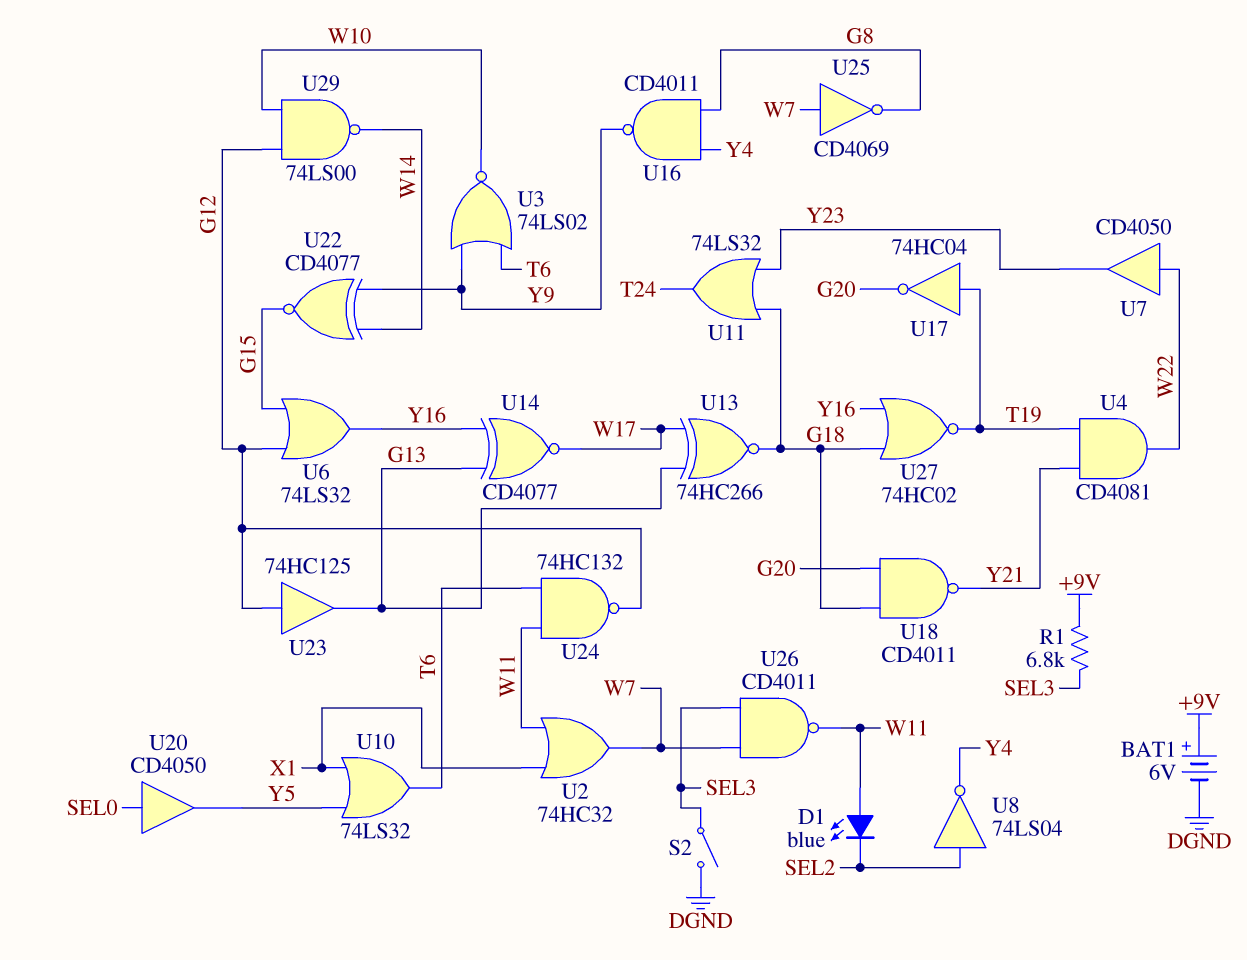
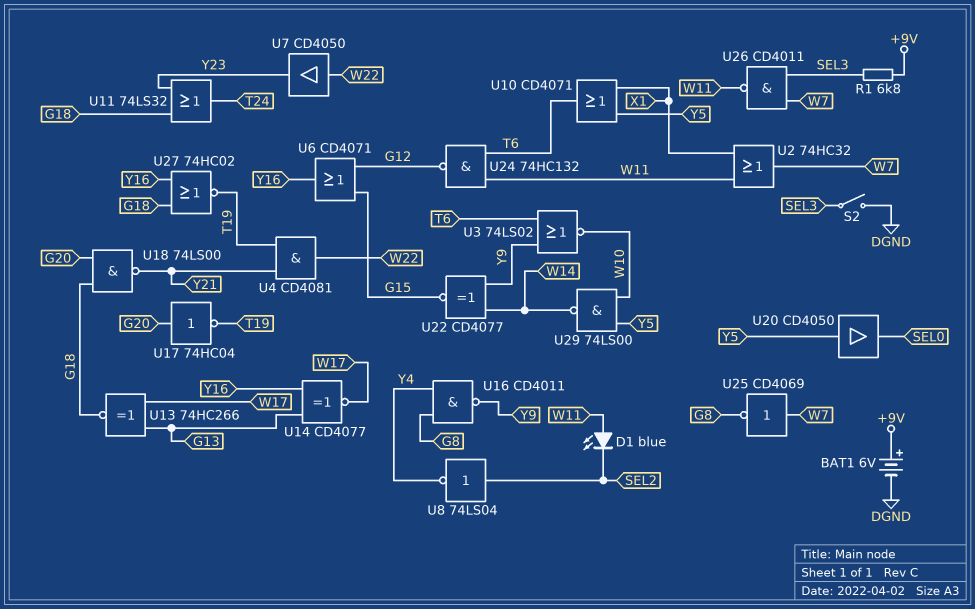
U6: OR 74LS32 (in G12, in G15, out Y16) -> OR CD4071 (in G12, in G15, out Y16)
U10: OR 74LS32 (in X1, in Y5, out T6) -> OR CD4071 (in X1, in Y5, out T6)
U17: NOT 74HC04 (in T19, out G20) -> NOT 74HC04 (in G20, out T19)
U18: NAND CD4011 (in G18, in G20, out Y21) -> NAND 74LS00 (in G18, in G20, out Y21)
U20: buffer CD4050 (in SEL0, out Y5) -> buffer CD4050 (in Y5, out SEL0)
U23: buffer 74HC125 (in G12, out G13) -> none
U29: NAND 74LS00 (in G12, in W10, out W14) -> NAND 74LS00 (in W10, in Y5, out W14)

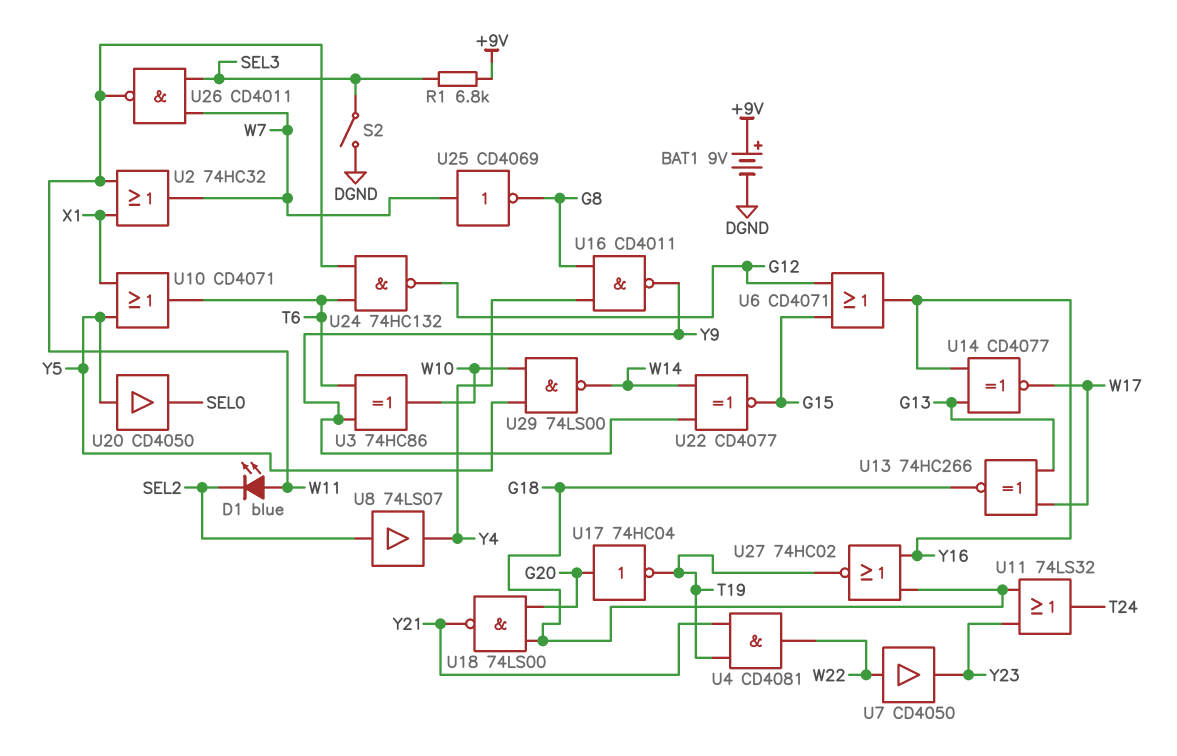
BAT1: 6V (plus +9V, minus DGND) -> 9V (plus +9V, minus DGND)
U3: NOR 74LS02 (in T6, in Y9, out W10) -> XOR 74HC86 (in T6, in Y9, out W10)
U8: NOT 74LS04 (in SEL2, out Y4) -> buffer 74LS07 (in SEL2, out Y4)

